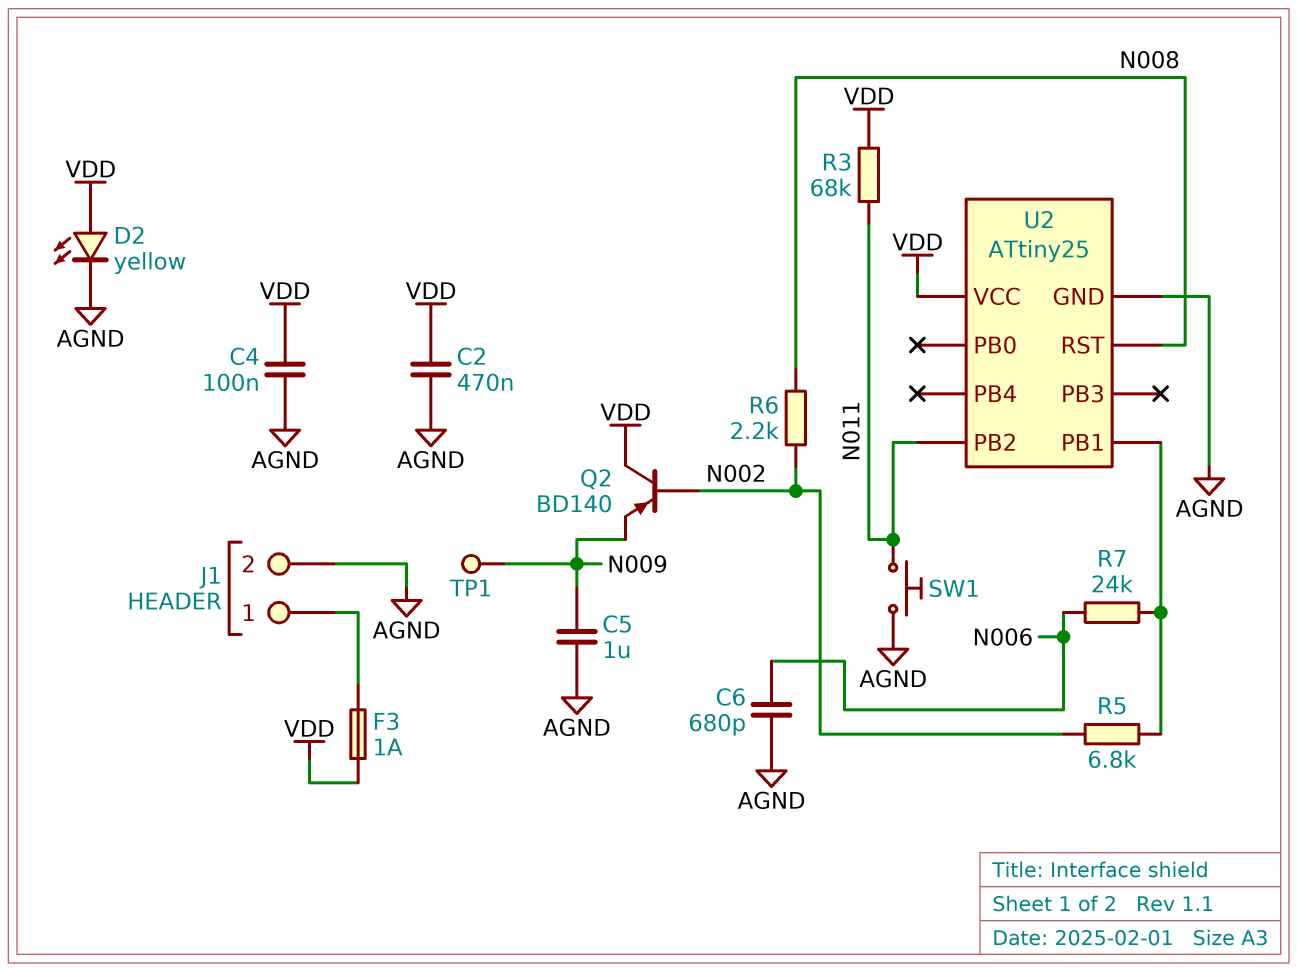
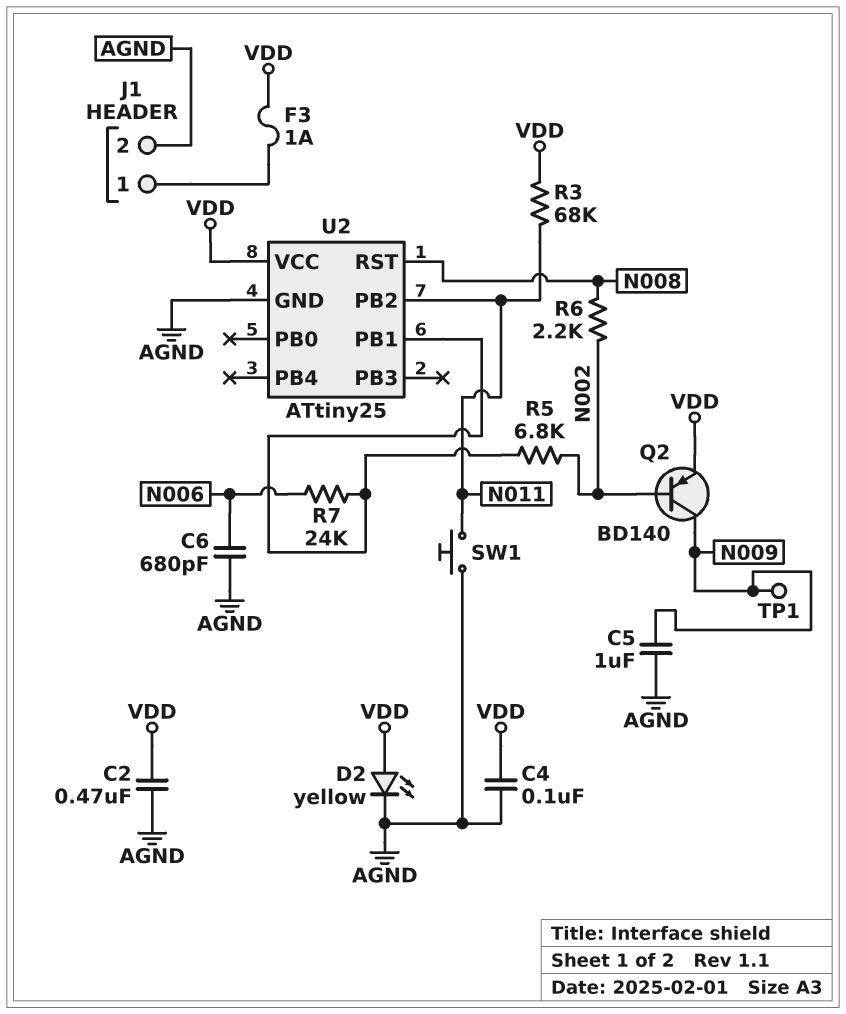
Q2: PNP BD140 (B N002, C VDD, E N009) -> PNP BD140 (B N002, C N009, E VDD)

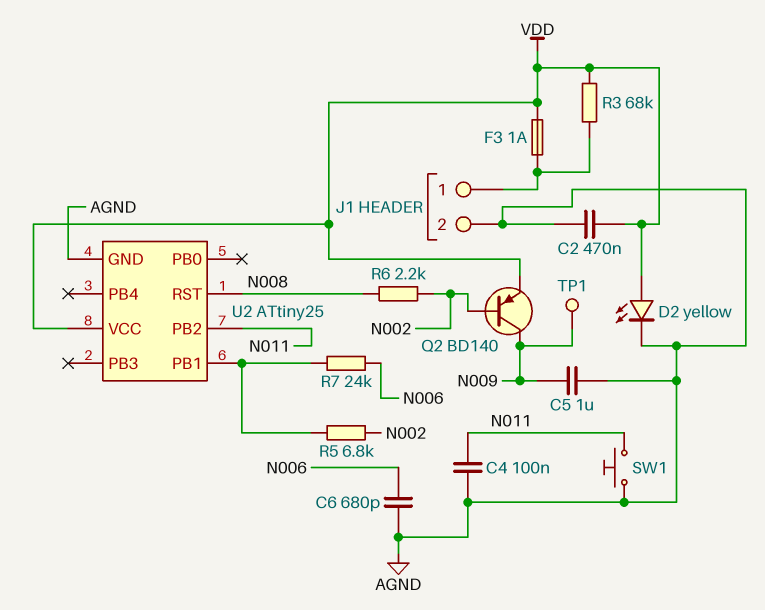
C4: 100nF (AGND, VDD) -> 100nF (AGND, N011)
R3: 68k (N011, VDD) -> 68k (J1/1, VDD)

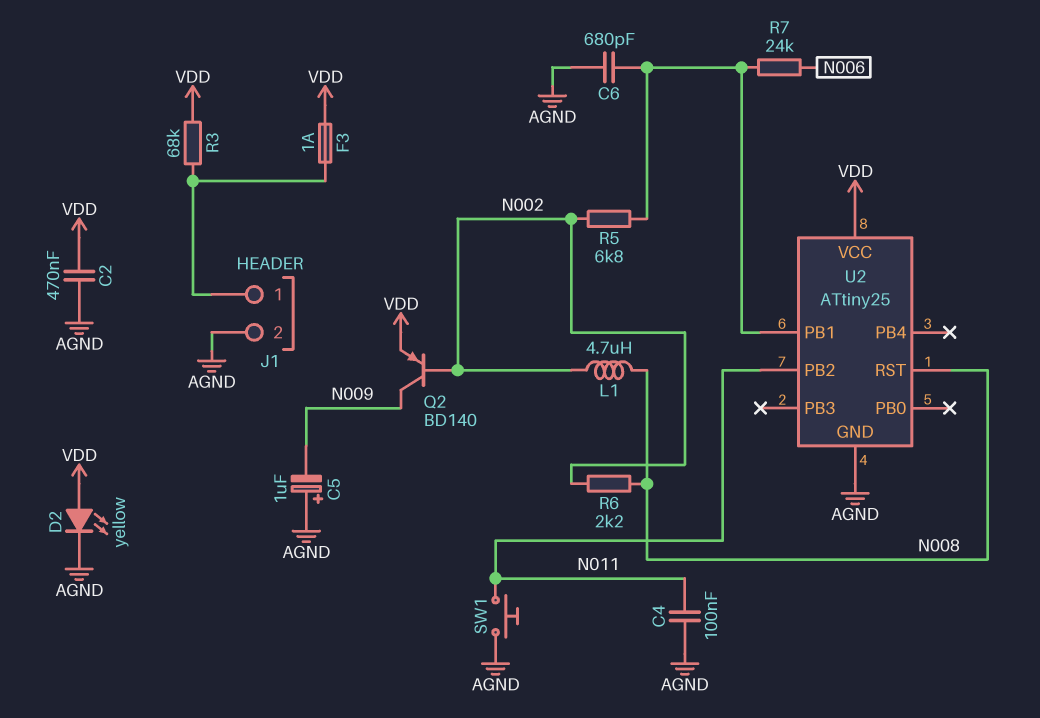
C5: 1uF (AGND, N009) -> 1uF (plus AGND, minus N009)
C6: 680pF (AGND, N006) -> 680pF (AGND, U2/PB1)
L1: none -> 4.7uH (N002, N008)
TP1: test point (N009) -> none

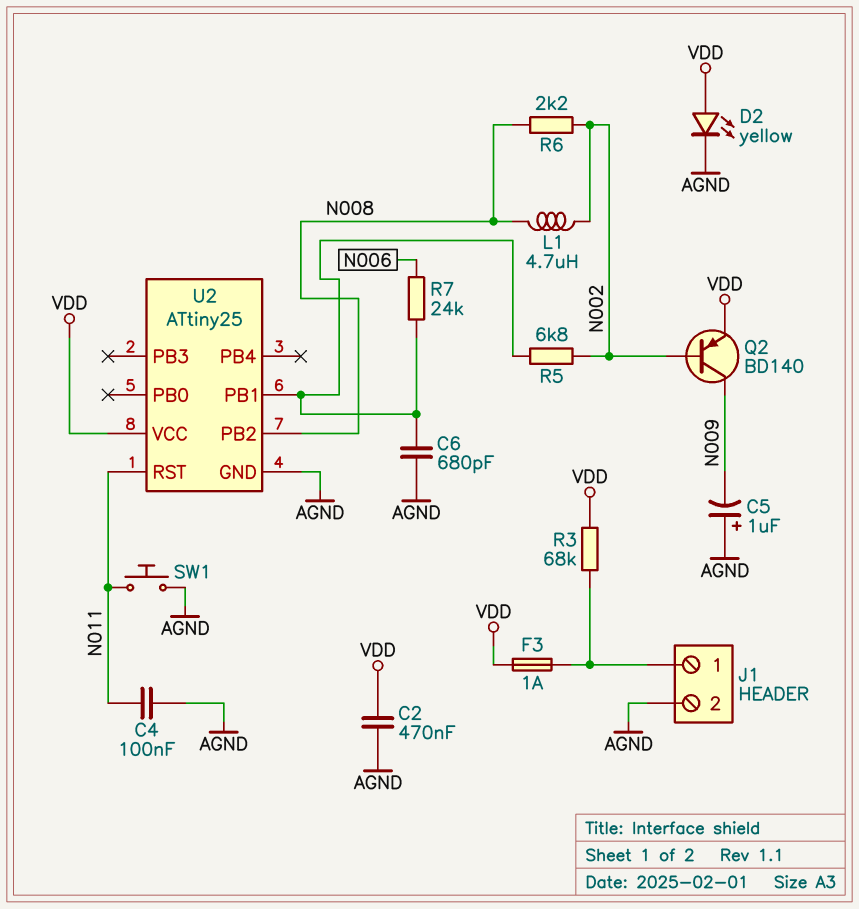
U2 pin PB2: N011 -> N008
U2 pin RST: N008 -> N011

